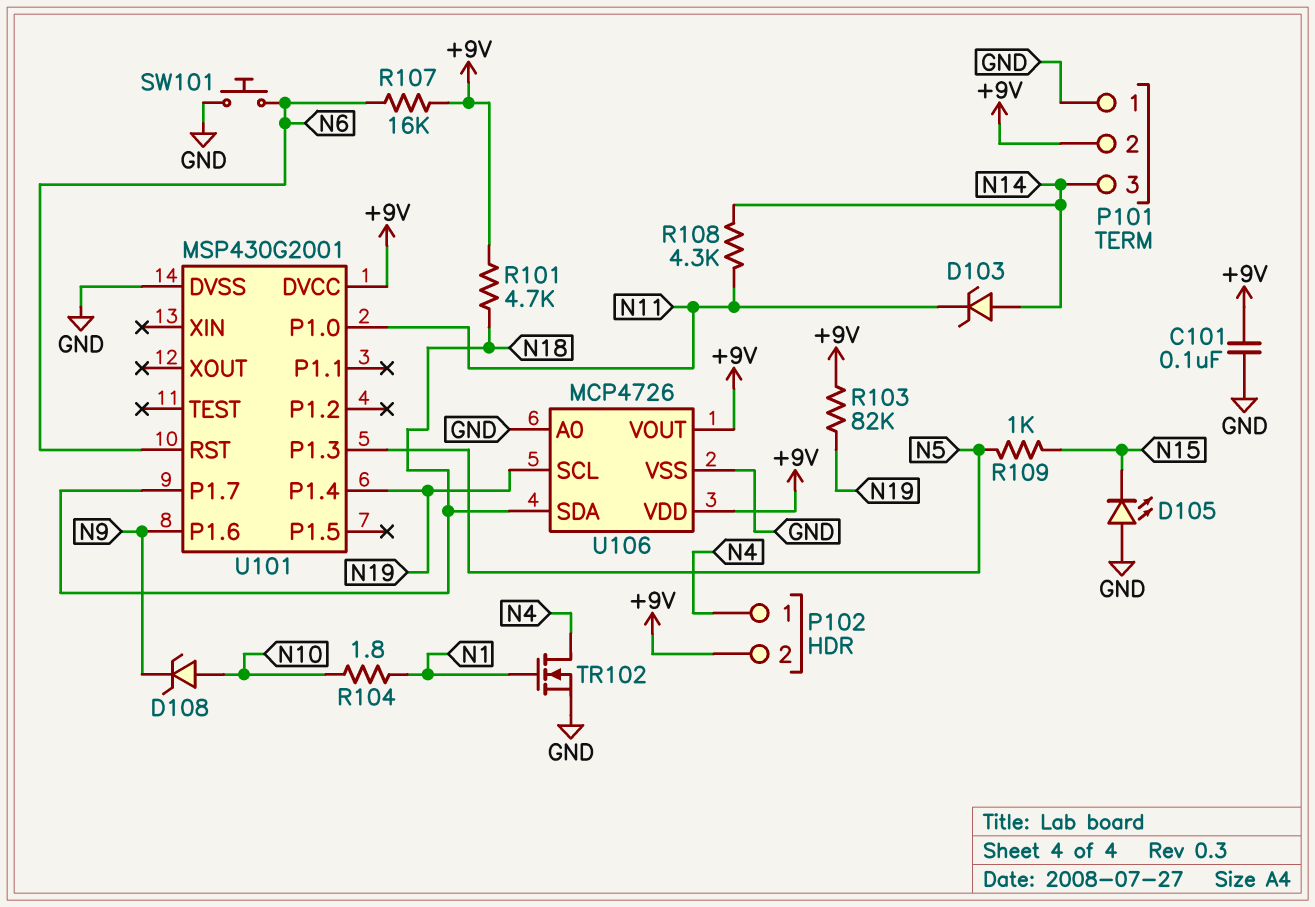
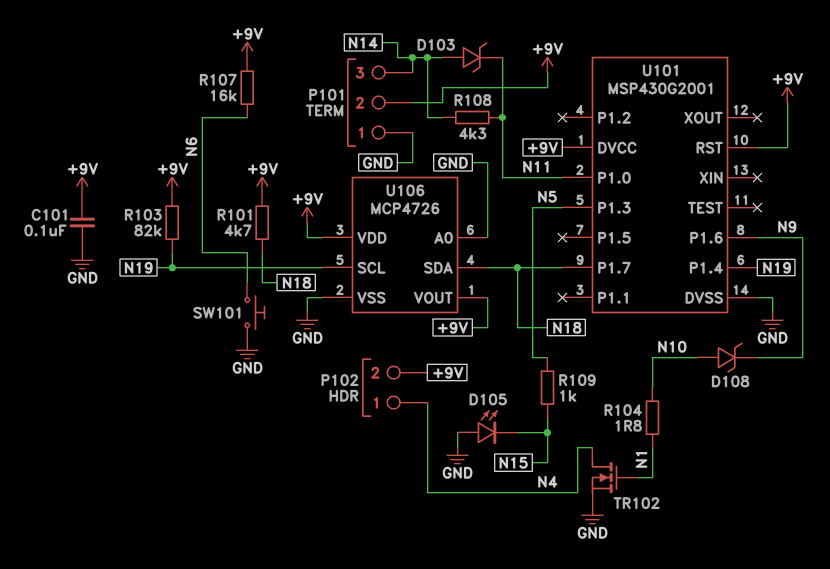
U101 pin RST: N6 -> +9V

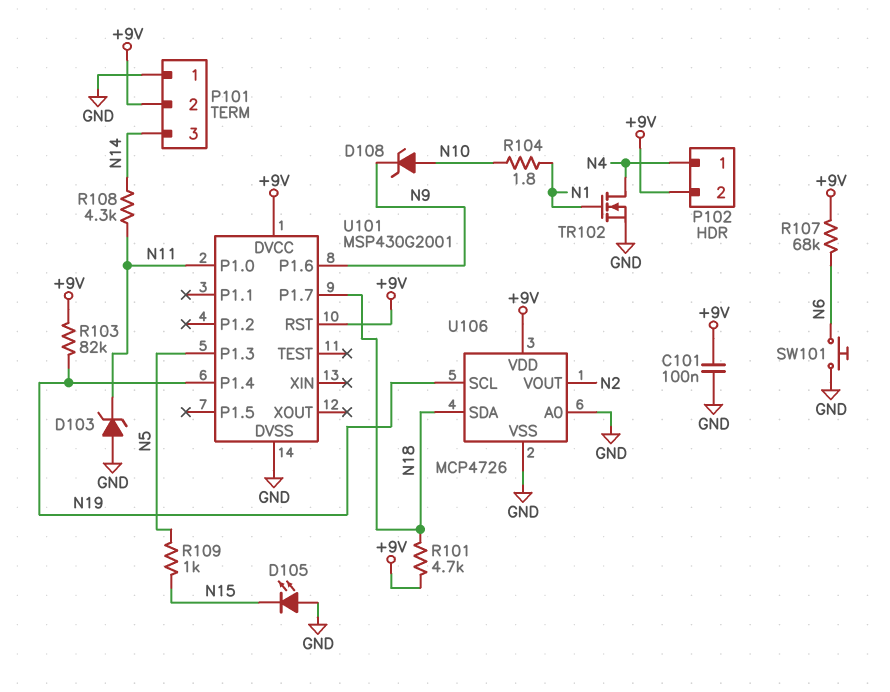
D103: zener (A N14, K N11) -> zener (A GND, K N11)
R107: 16k (+9V, N6) -> 68k (+9V, N6)
U106 pin VOUT: +9V -> N2

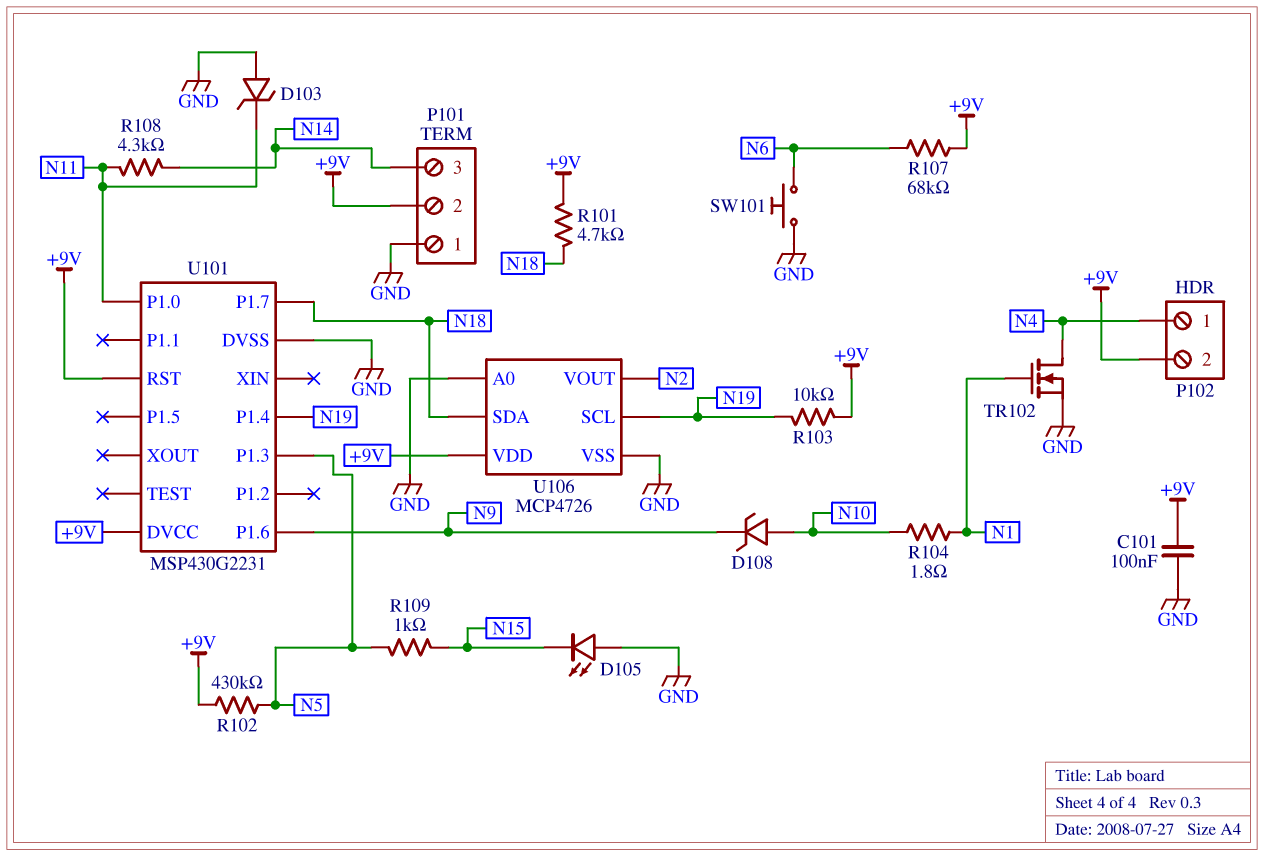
R102: none -> 430k (+9V, N5)
R103: 82k (+9V, N19) -> 10k (+9V, N19)
U101: MSP430G2001 -> MSP430G2231

